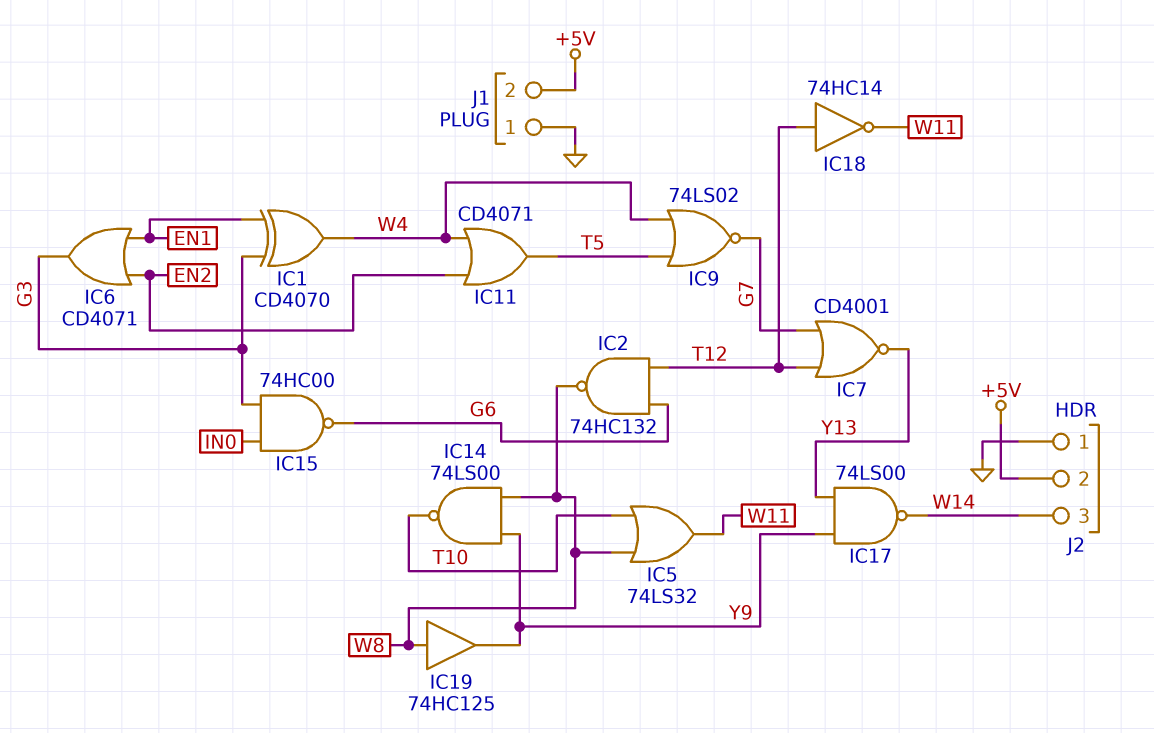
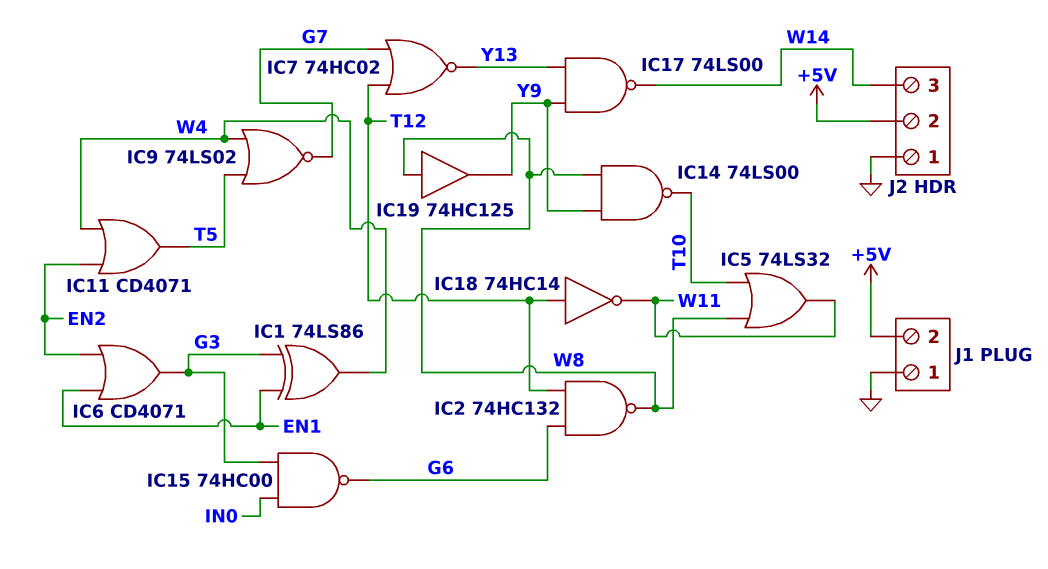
IC1: XOR CD4070 (in EN1, in G3, out W4) -> XOR 74LS86 (in EN1, in G3, out W4)
IC7: NOR CD4001 (in G7, in T12, out Y13) -> NOR 74HC02 (in G7, in T12, out Y13)

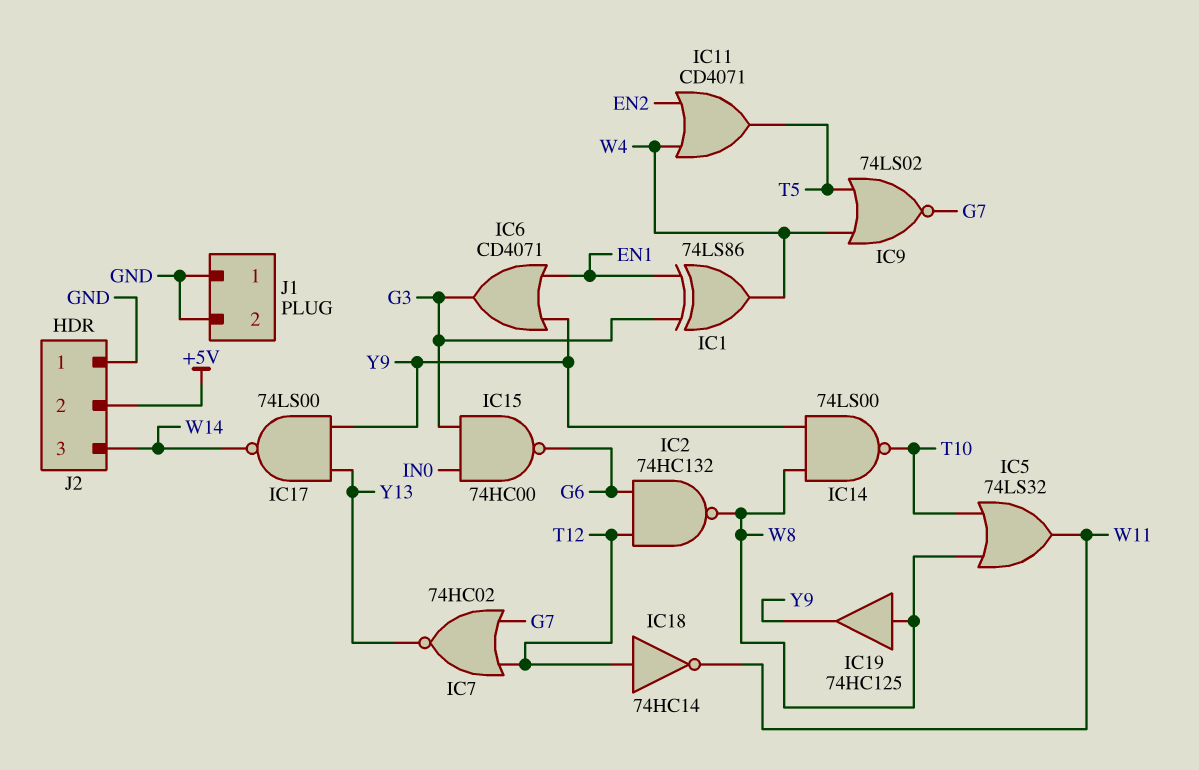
IC6: OR CD4071 (in EN1, in EN2, out G3) -> OR CD4071 (in EN1, in Y9, out G3)
J1 pin 2: +5V -> GND

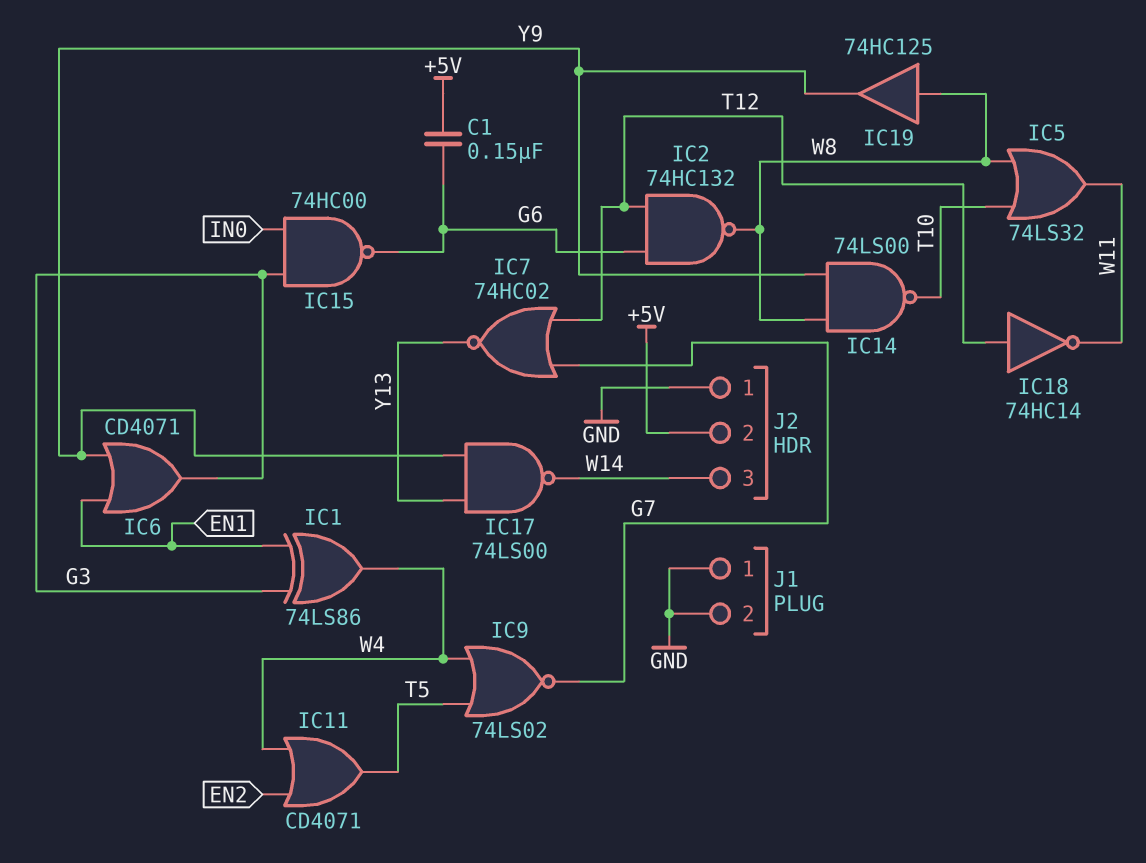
C1: none -> 150nF (+5V, G6)

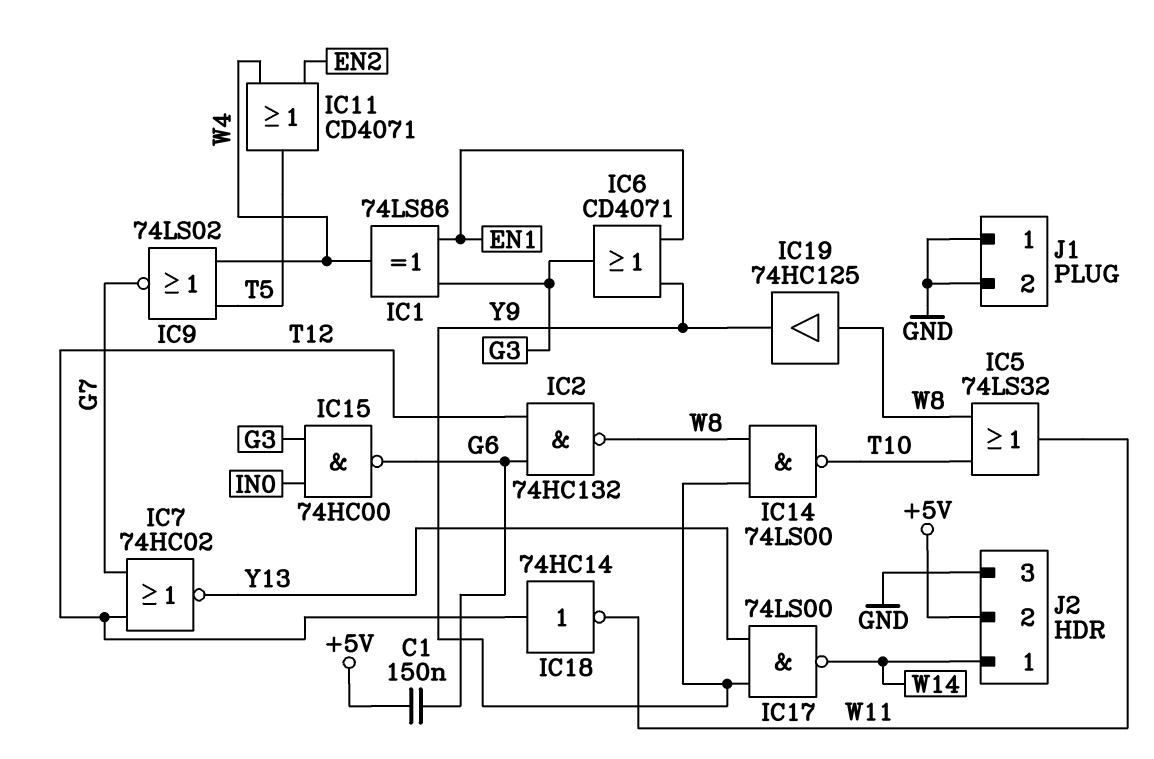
J2 pin 1: GND -> W14
J2 pin 3: W14 -> GND

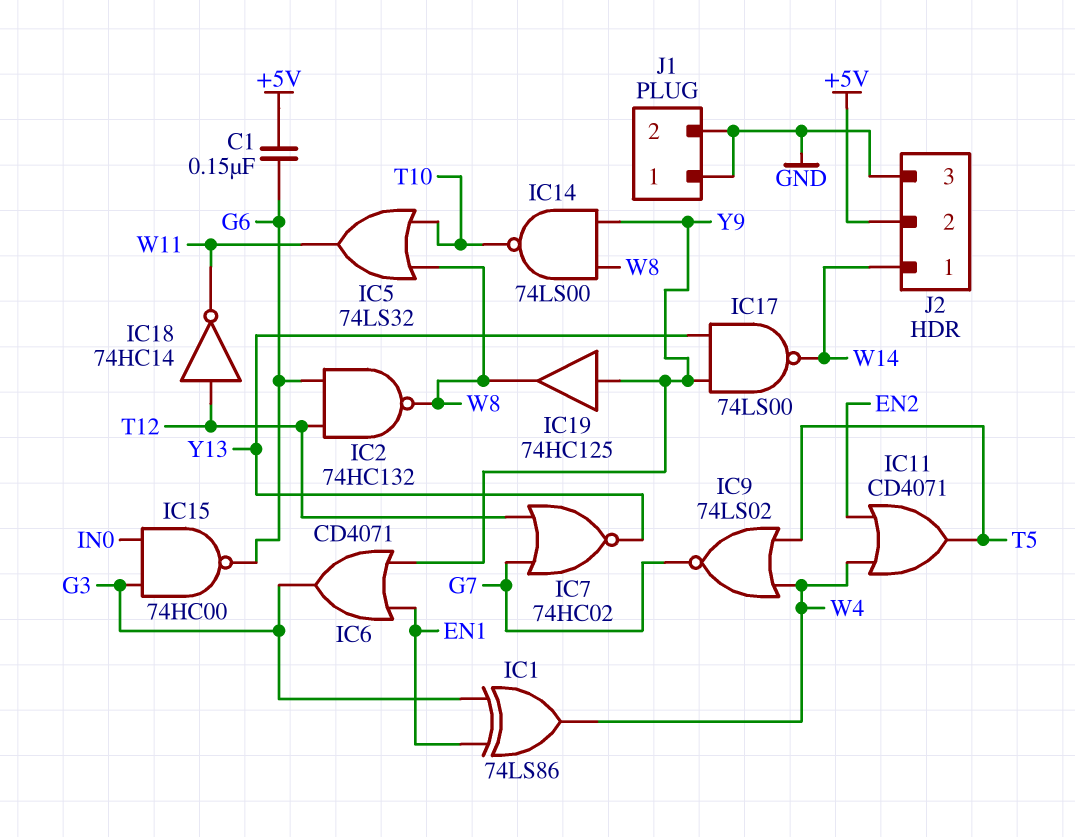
IC19: buffer 74HC125 (in W8, out Y9) -> buffer 74HC125 (in Y9, out W8)

